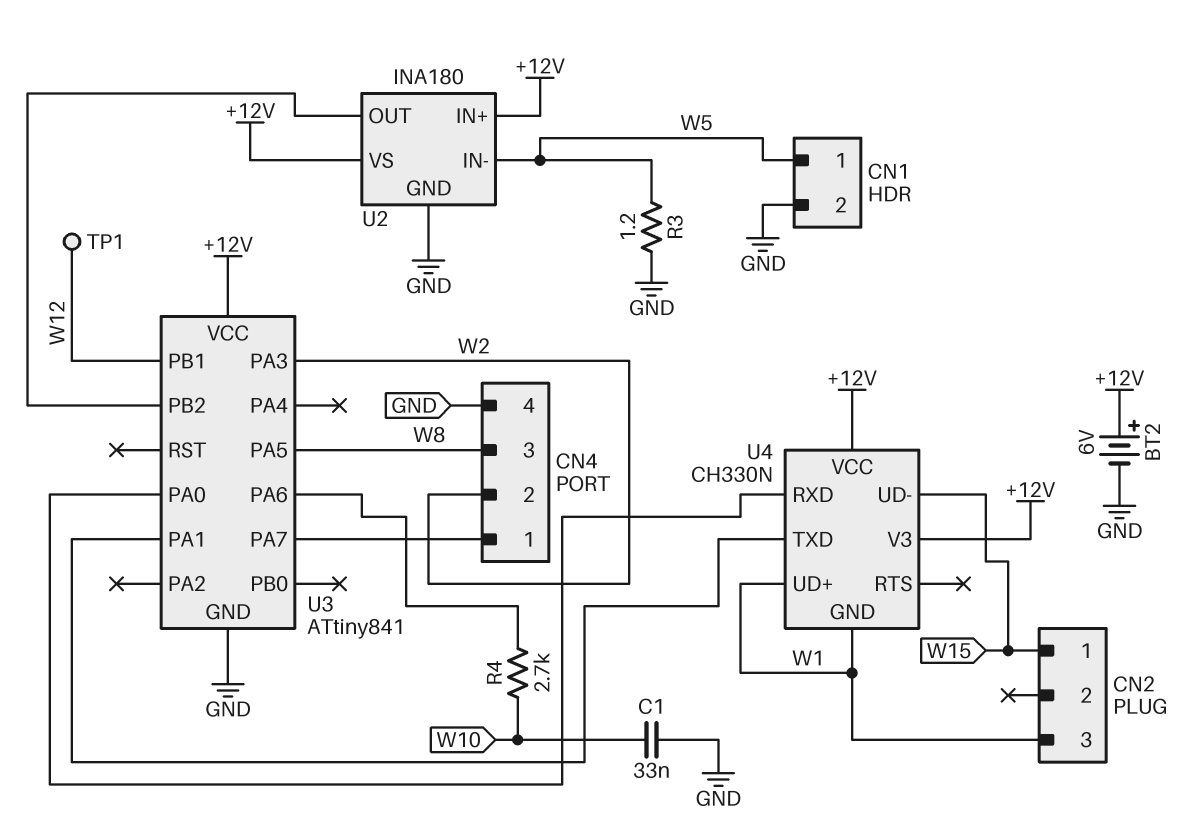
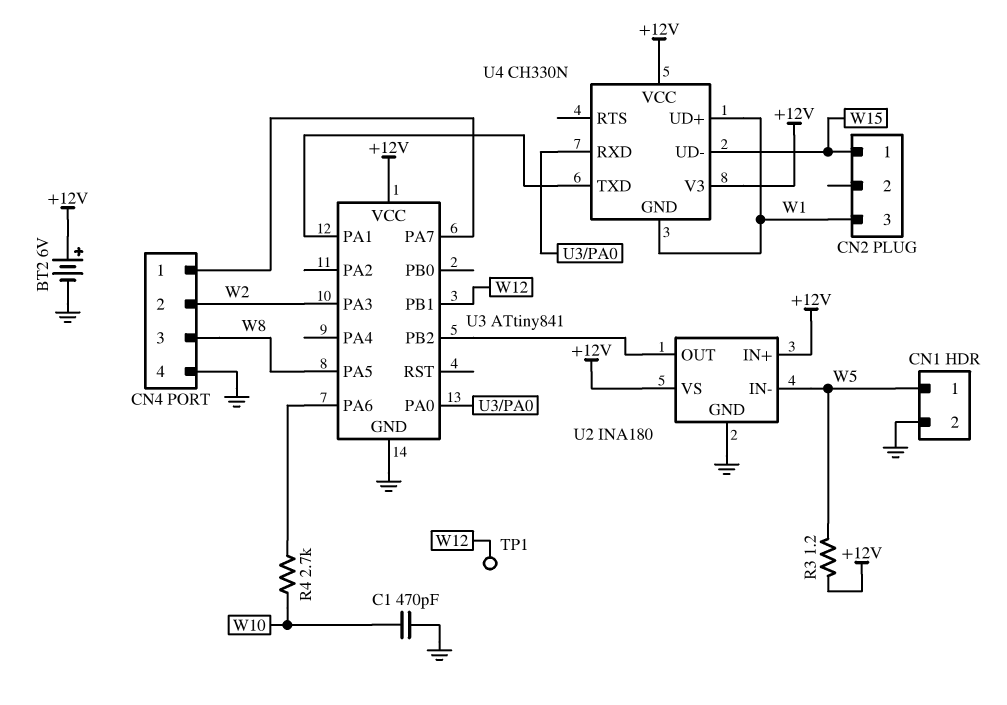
C1: 33nF (GND, W10) -> 470pF (GND, W10)
R3: 1.2 (GND, W5) -> 1.2 (+12V, W5)

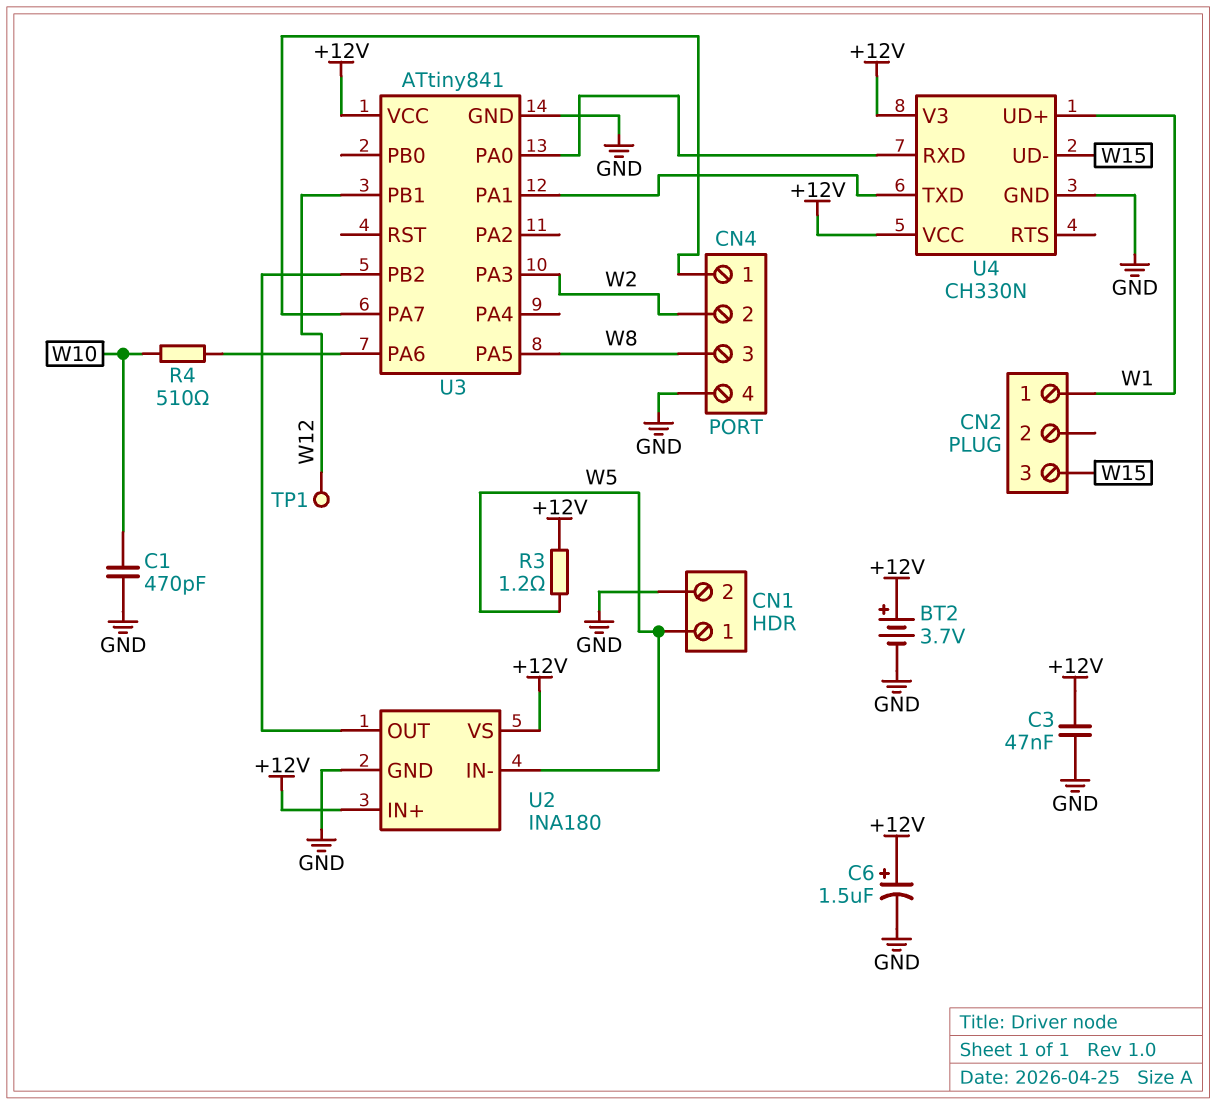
BT2: 6V (plus +12V, minus GND) -> 3.7V (plus +12V, minus GND)
C3: none -> 47nF (+12V, GND)
C6: none -> 1.5uF (plus +12V, minus GND)
CN2 pin 1: W15 -> W1
CN2 pin 3: W1 -> W15
R4: 2.7k (U3/PA6, W10) -> 510 (U3/PA6, W10)
U4 pin GND: W1 -> GND

